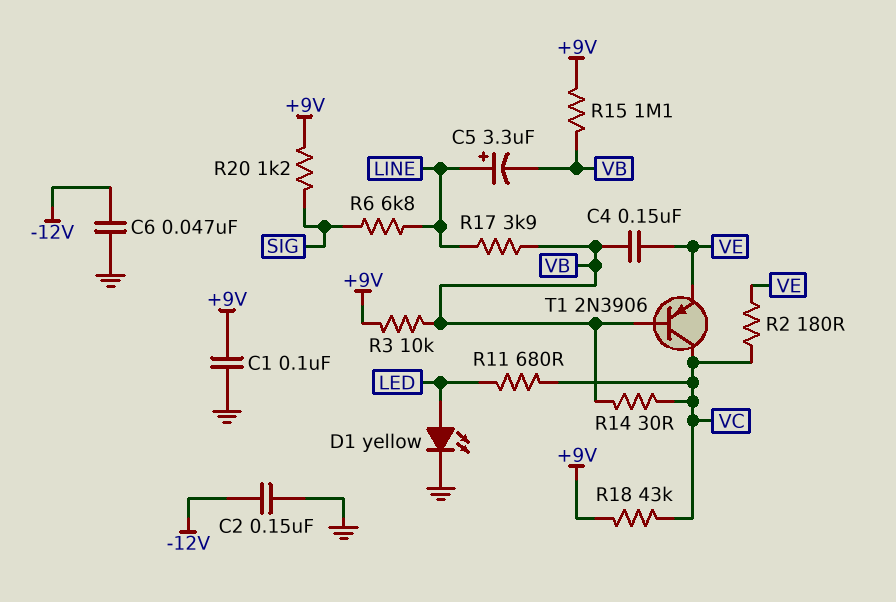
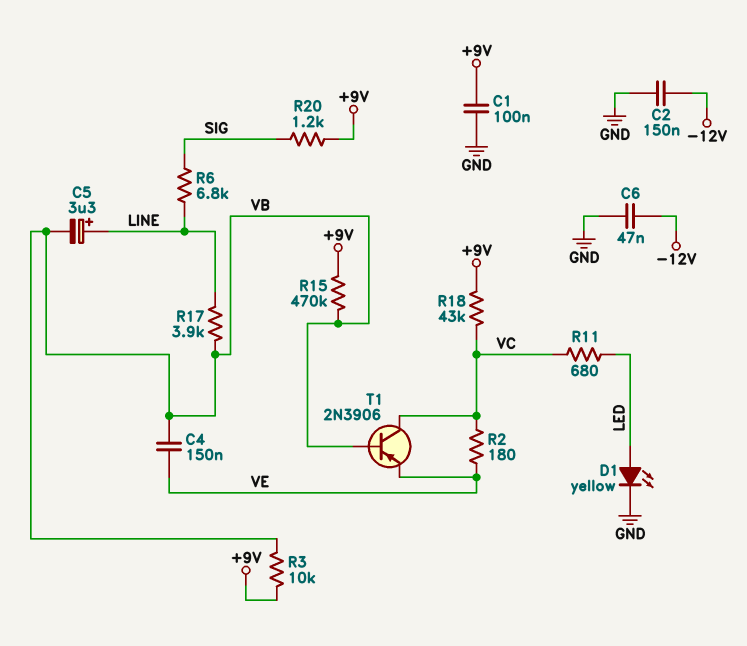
R14: 30 (VB, VC) -> none
R15: 1.1M (+9V, VB) -> 470k (+9V, VB)

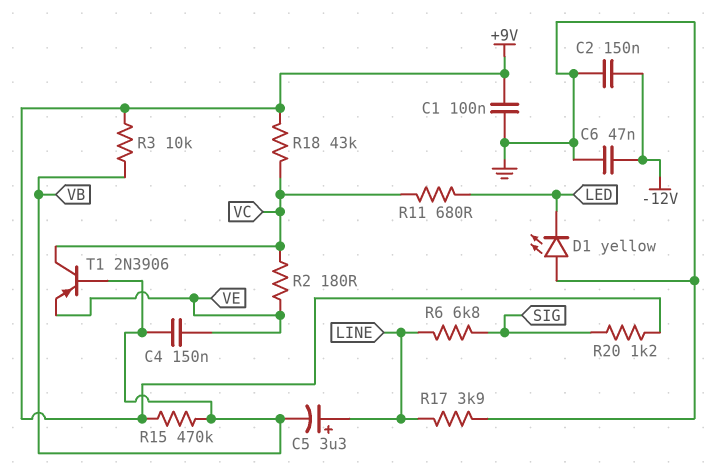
D1: LED yellow (A LED, K GND) -> LED yellow (A GND, K LED)
R17: 3.9k (LINE, VB) -> 3.9k (GND, LINE)

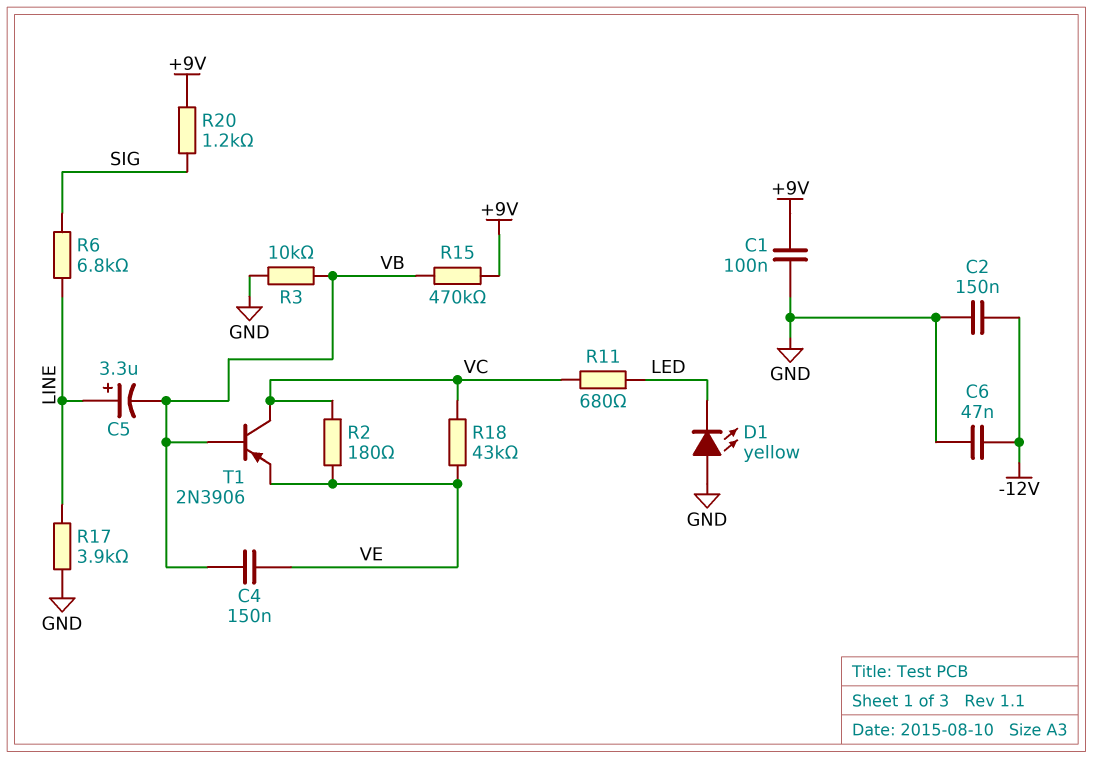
R3: 10k (+9V, VB) -> 10k (GND, VB)
R18: 43k (+9V, VC) -> 43k (VC, VE)

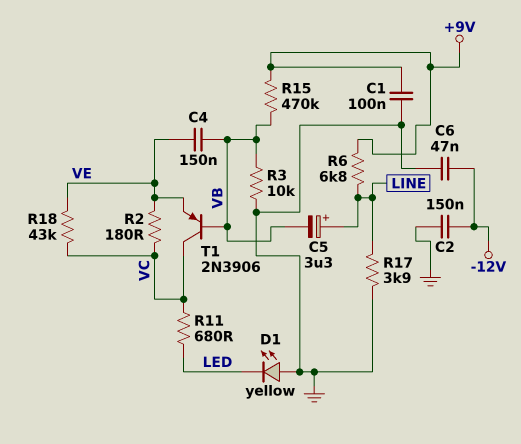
R6: 6.8k (LINE, SIG) -> 6.8k (+9V, LINE)
R20: 1.2k (+9V, SIG) -> none

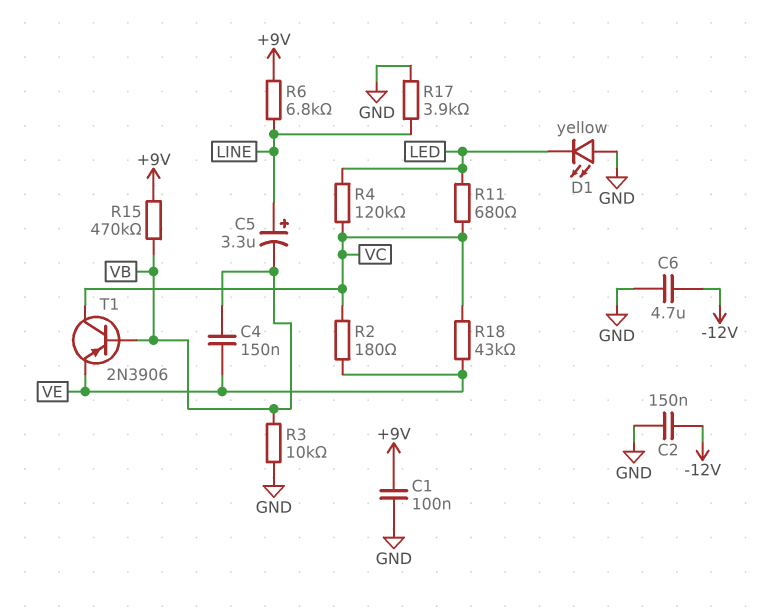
C6: 47nF (-12V, GND) -> 4.7uF (-12V, GND)
R4: none -> 120k (LED, VC)

